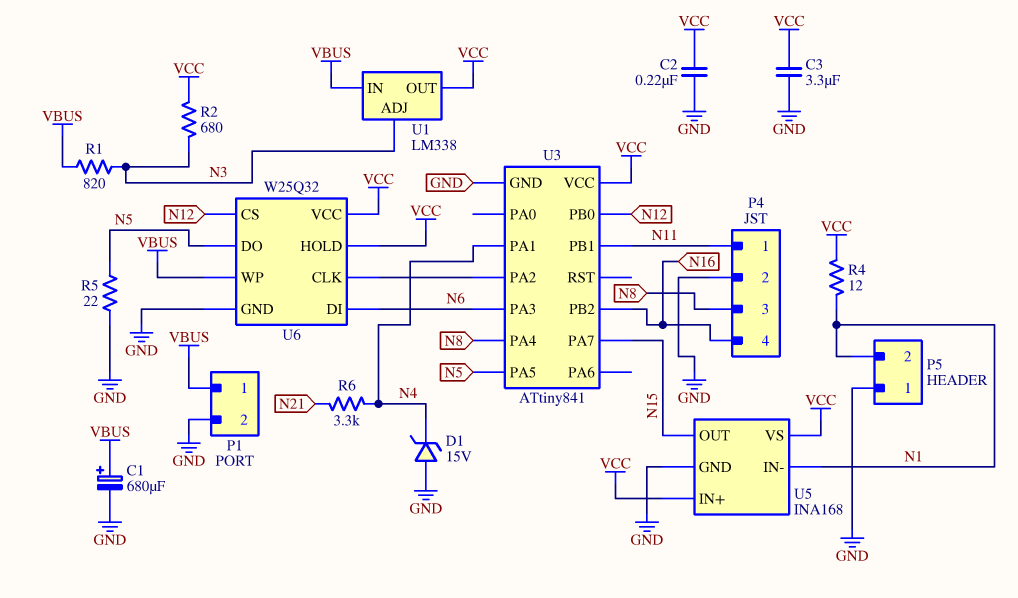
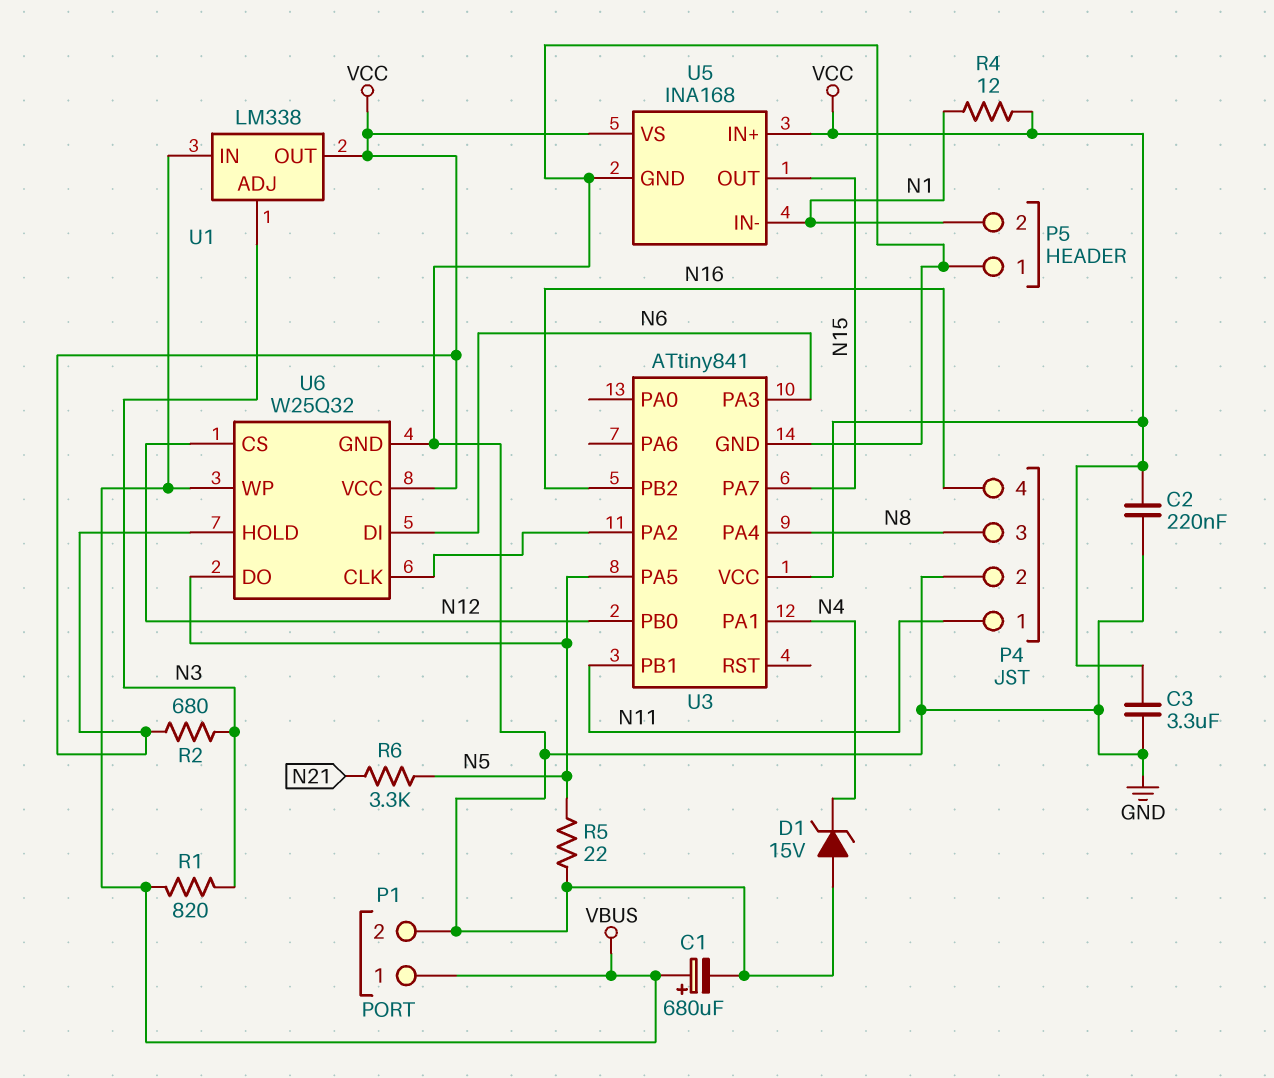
R6: 3.3k (N4, N21) -> 3.3k (N5, N21)

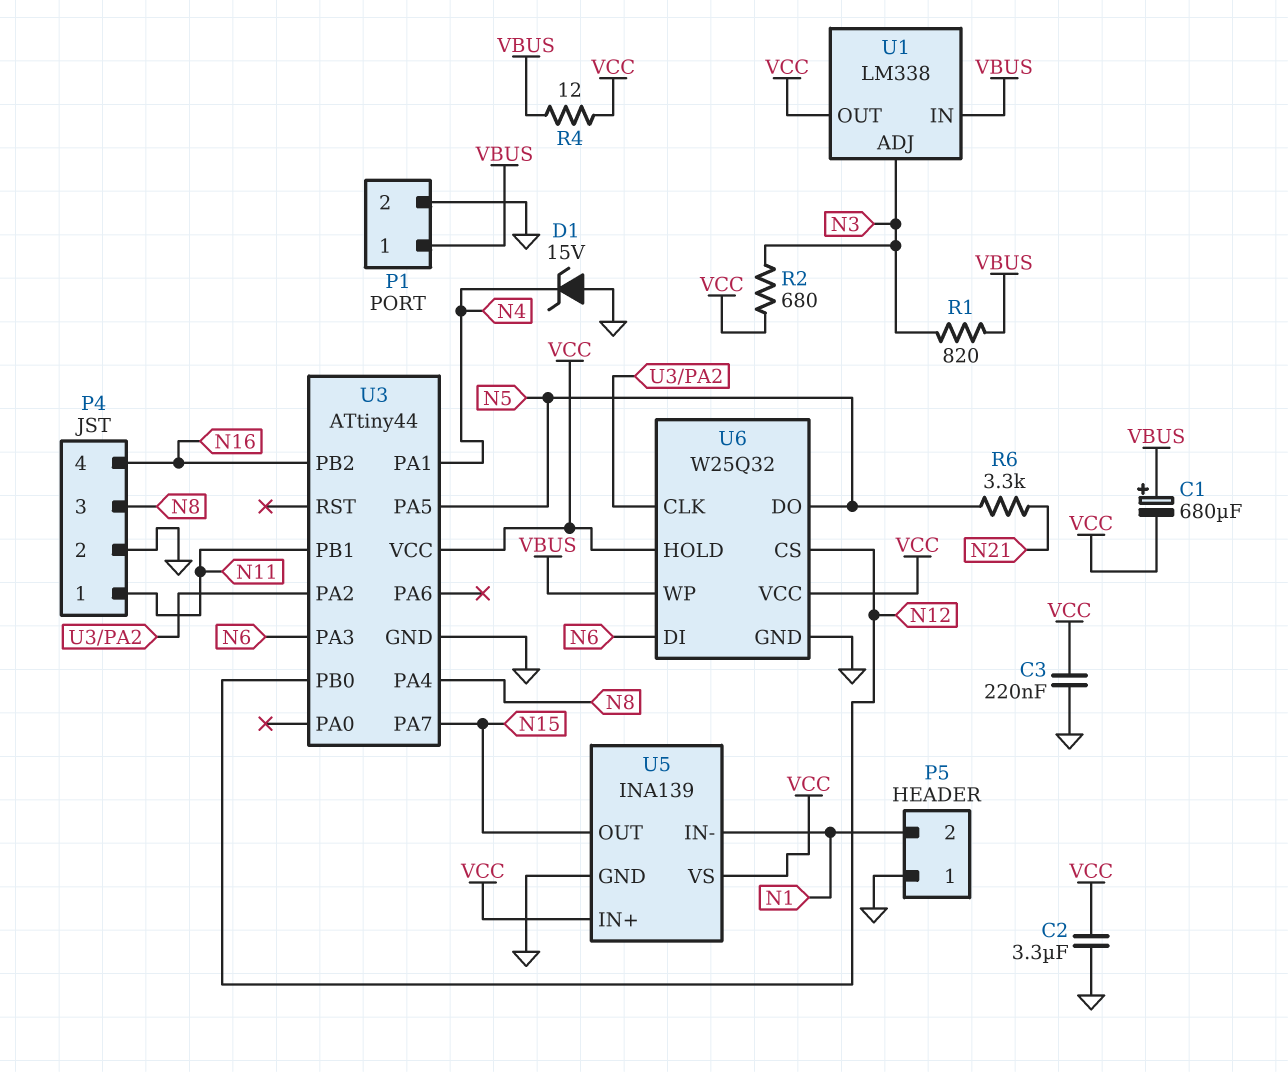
C1: 680uF (plus VBUS, minus GND) -> 680uF (plus VBUS, minus VCC)
C2: 220nF (GND, VCC) -> 3.3uF (GND, VCC)
C3: 3.3uF (GND, VCC) -> 220nF (GND, VCC)
R4: 12 (N1, VCC) -> 12 (VBUS, VCC)
R5: 22 (GND, N5) -> none
U3: ATtiny841 -> ATtiny44
U5: INA168 -> INA139

